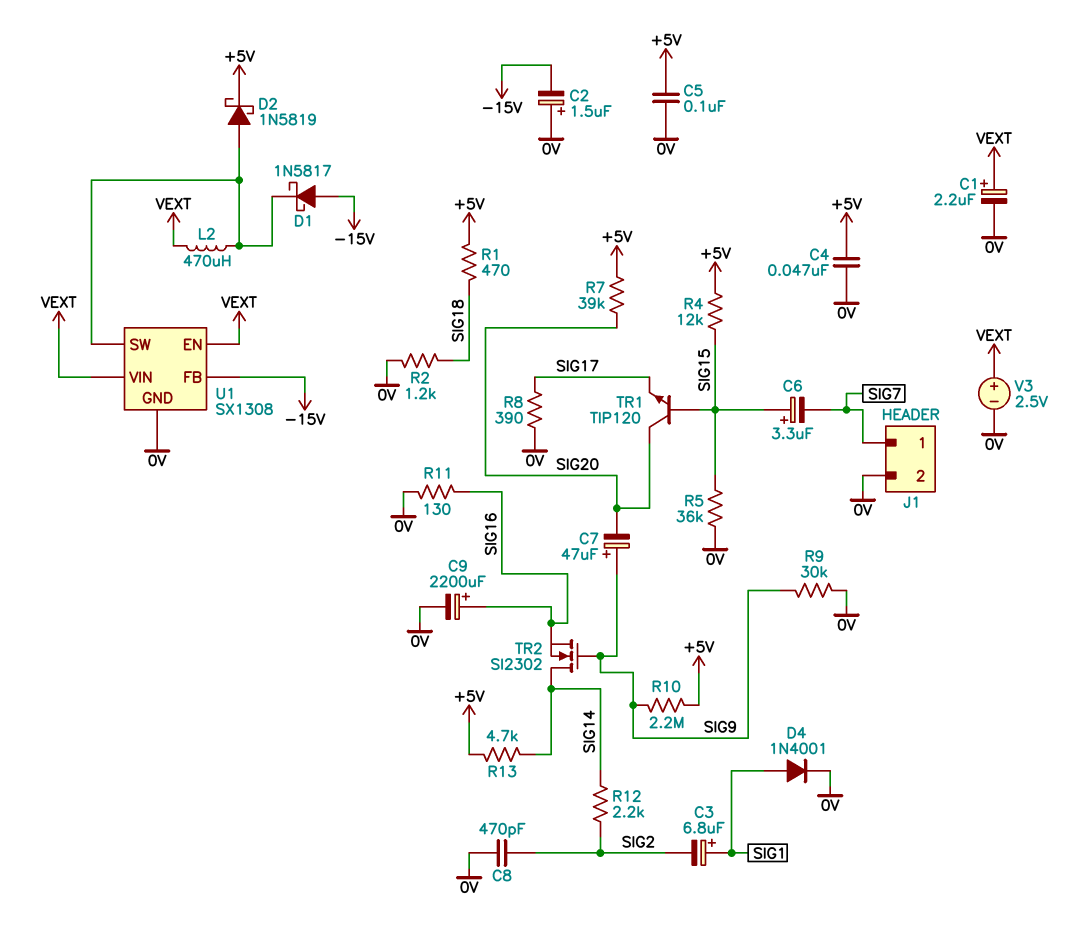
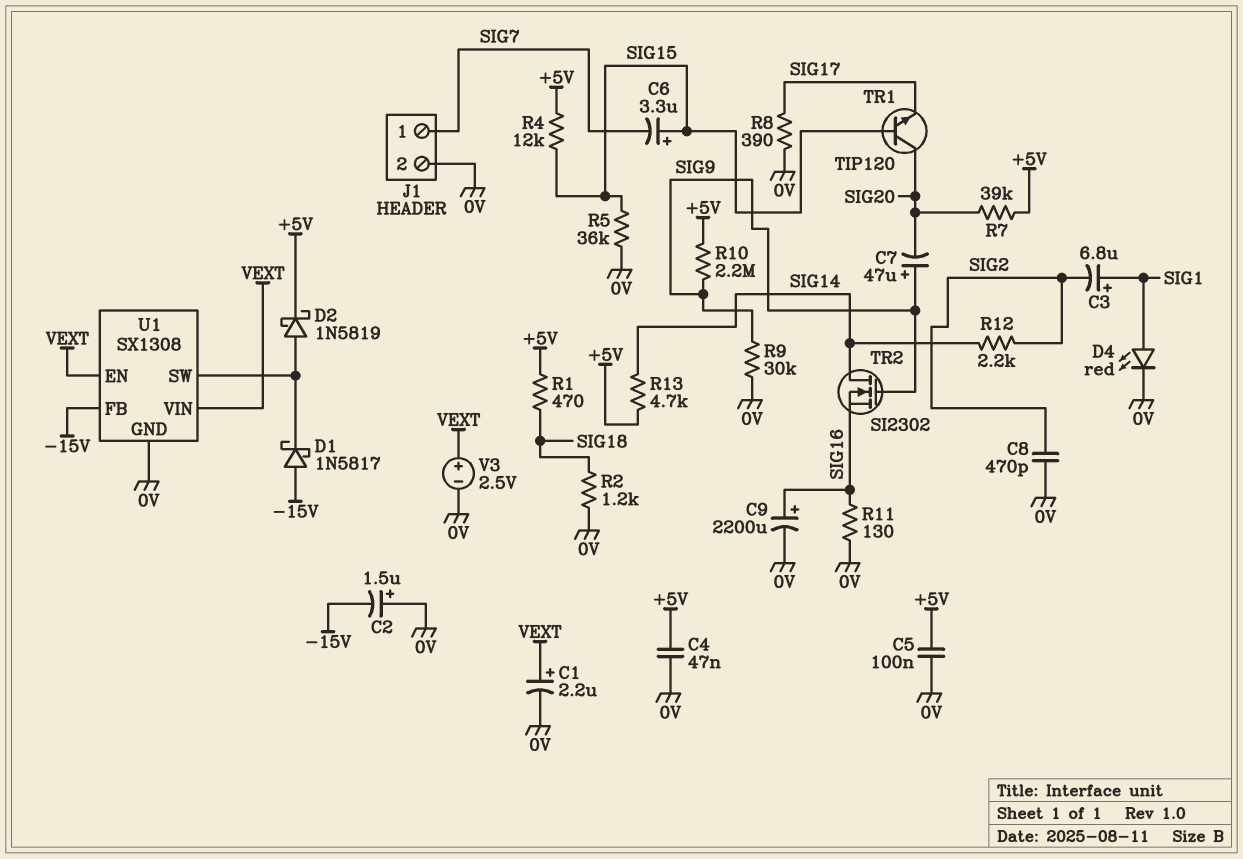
D4: diode 1N4001 (A SIG1, K 0V) -> LED red (A SIG1, K 0V)
L2: 470uH (U1/SW, VEXT) -> none

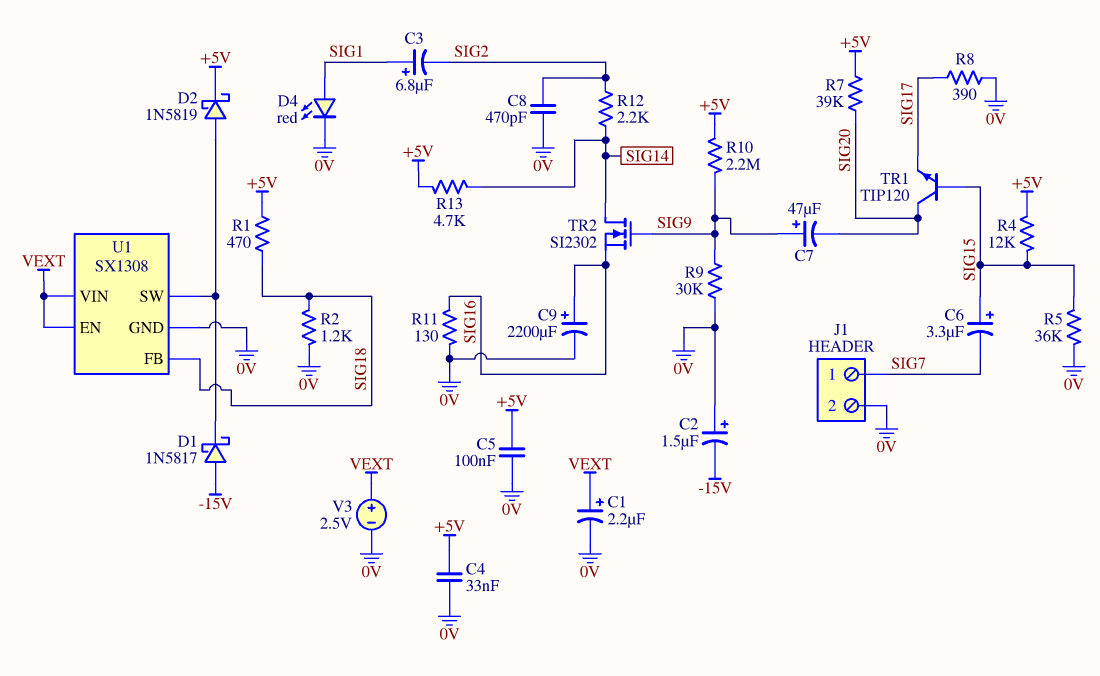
C4: 47nF (+5V, 0V) -> 33nF (+5V, 0V)
U1 pin FB: -15V -> SIG18

